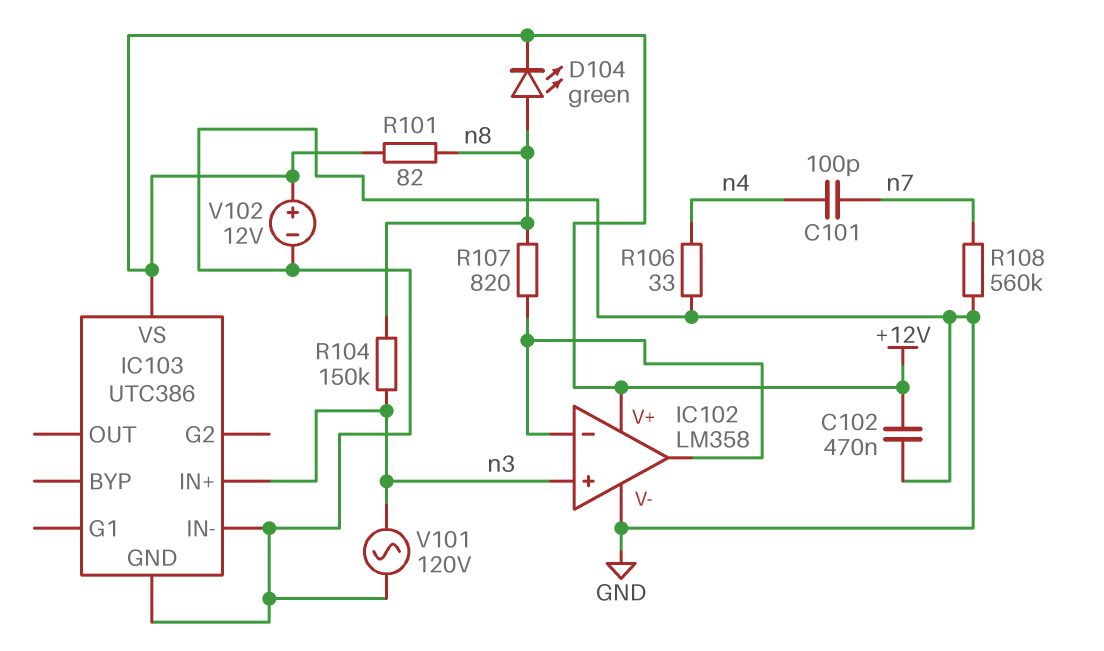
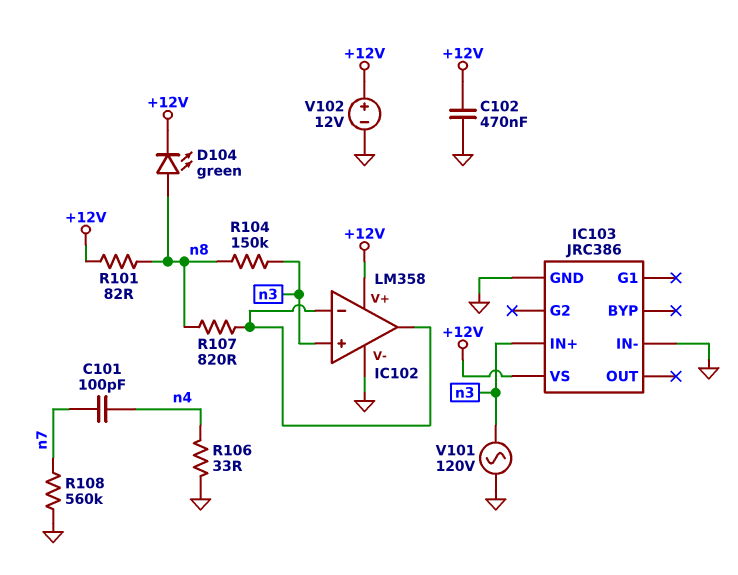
IC103: UTC386 -> JRC386

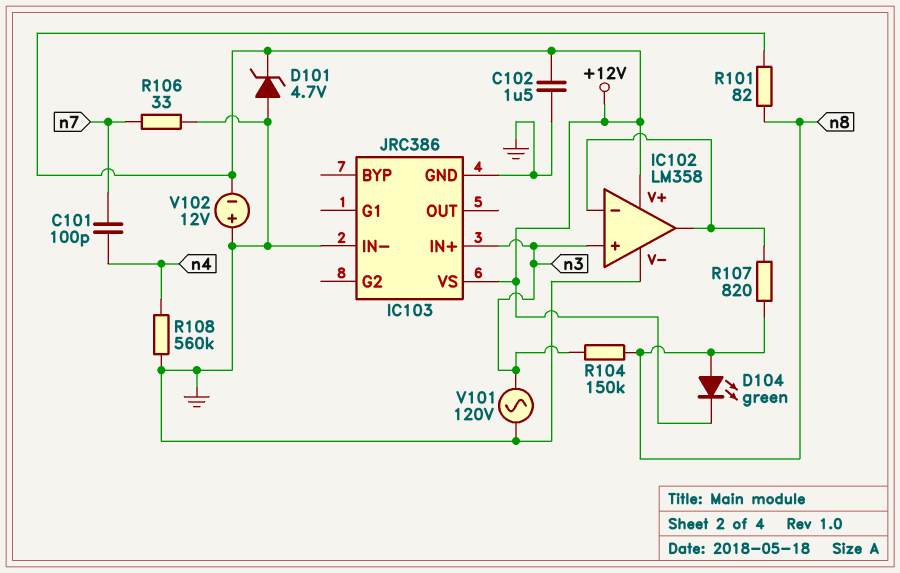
C102: 470nF (+12V, GND) -> 1.5uF (+12V, GND)
D101: none -> zener 4.7V (A GND, K +12V)
R106: 33 (GND, n4) -> 33 (GND, n7)
R108: 560k (GND, n7) -> 560k (GND, n4)
V102: 12V (plus +12V, minus GND) -> 12V (plus GND, minus +12V)

